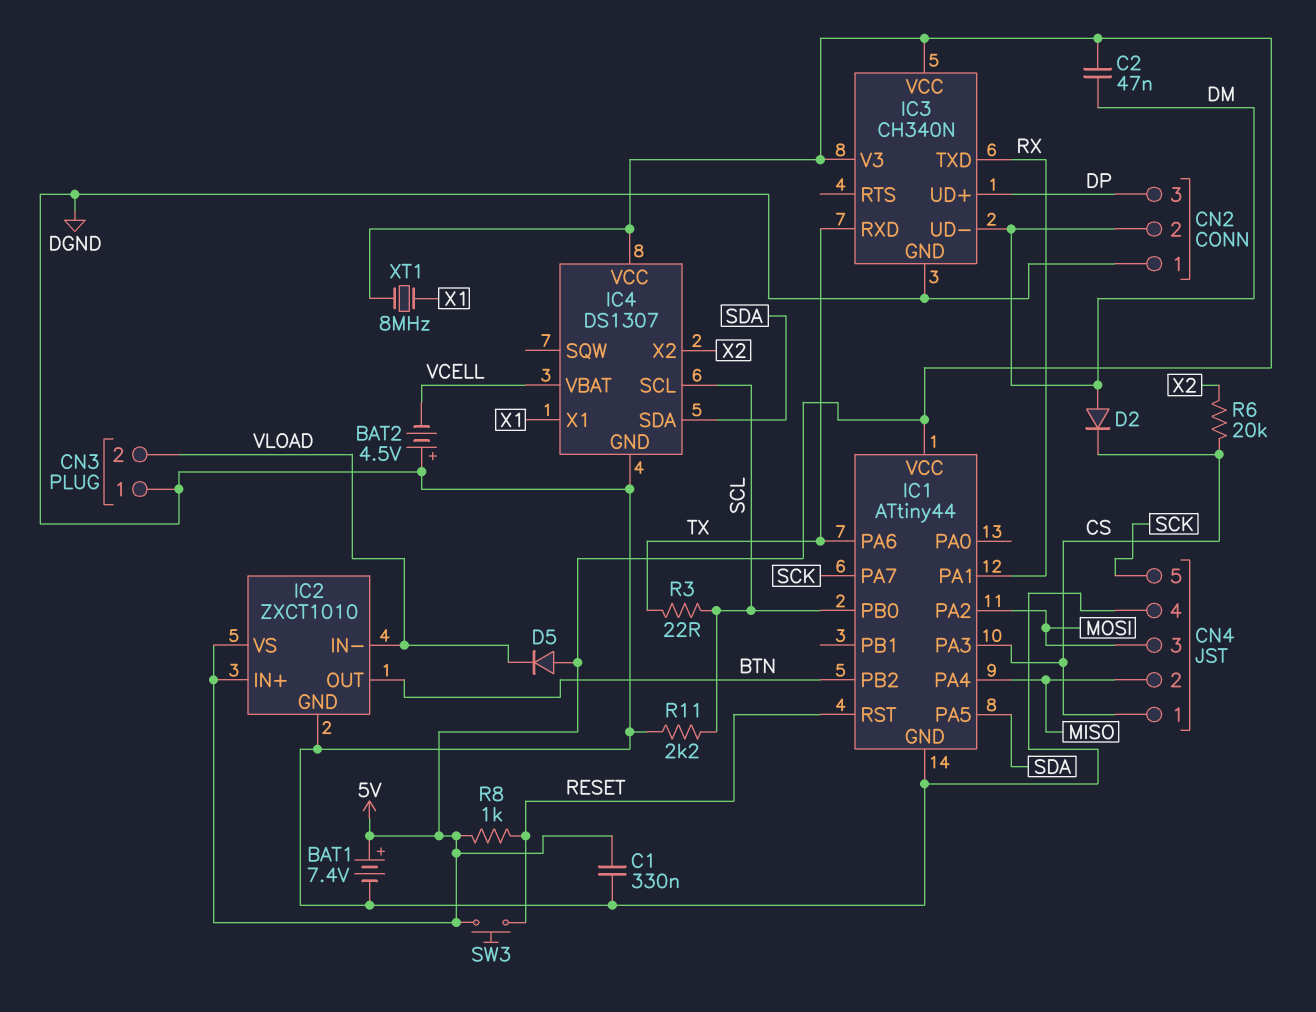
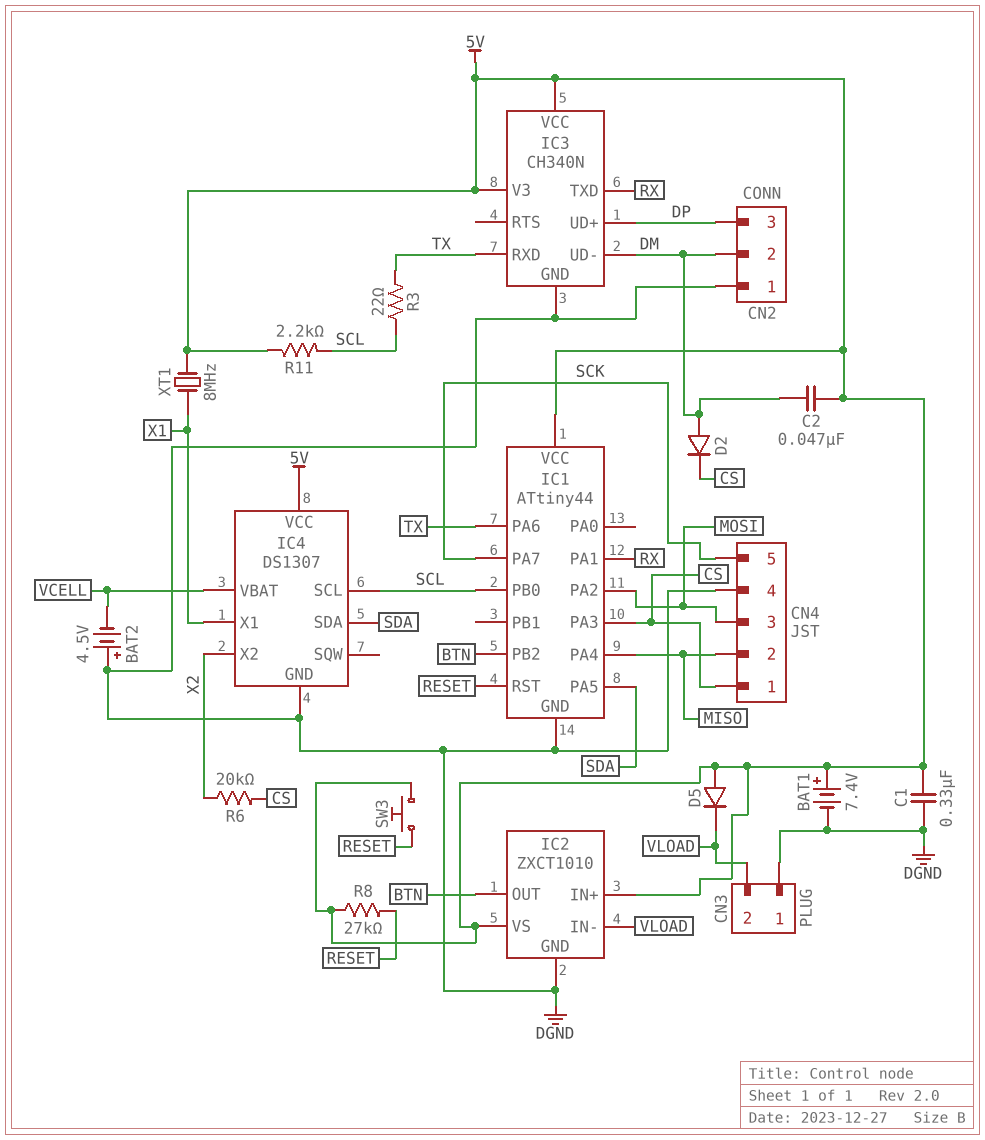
R8: 1k (5V, RESET) -> 27k (5V, RESET)
R11: 2.2k (DGND, SCL) -> 2.2k (5V, SCL)

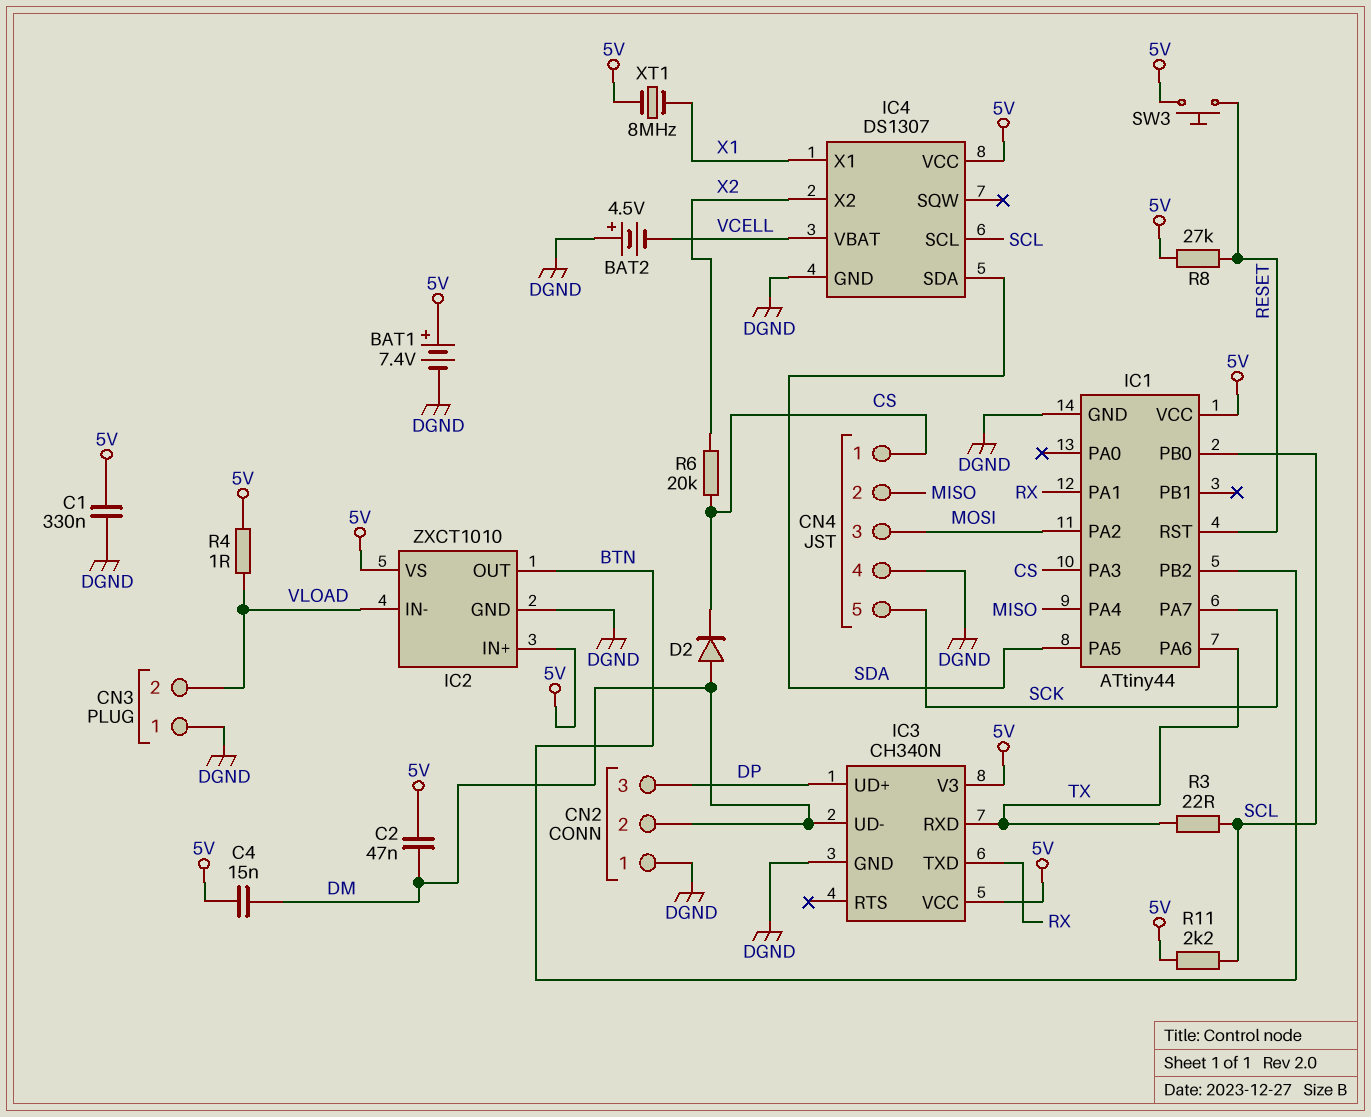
C4: none -> 15nF (5V, DM)
D5: diode (A 5V, K VLOAD) -> none
R4: none -> 1 (5V, VLOAD)

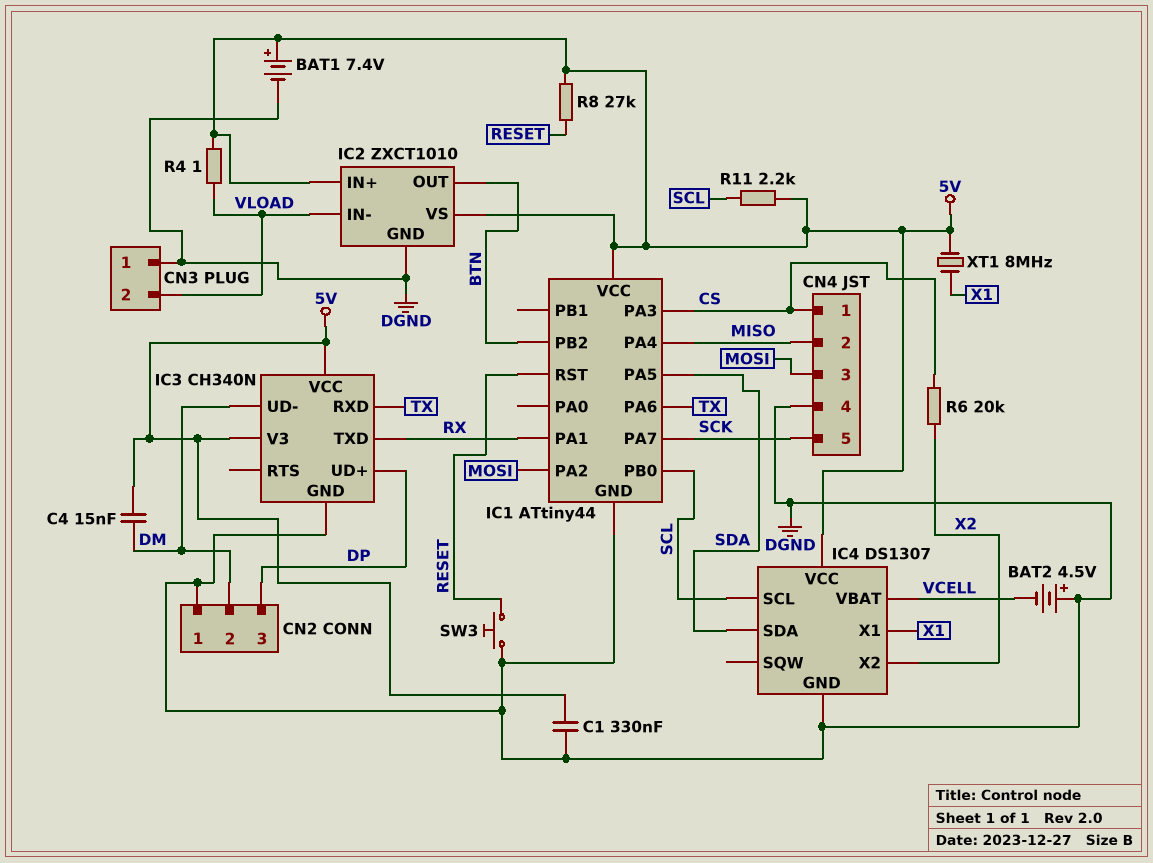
C2: 47nF (5V, DM) -> none
D2: diode (A DM, K CS) -> none
R3: 22 (SCL, TX) -> none
SW3: button (5V, RESET) -> button (DGND, RESET)

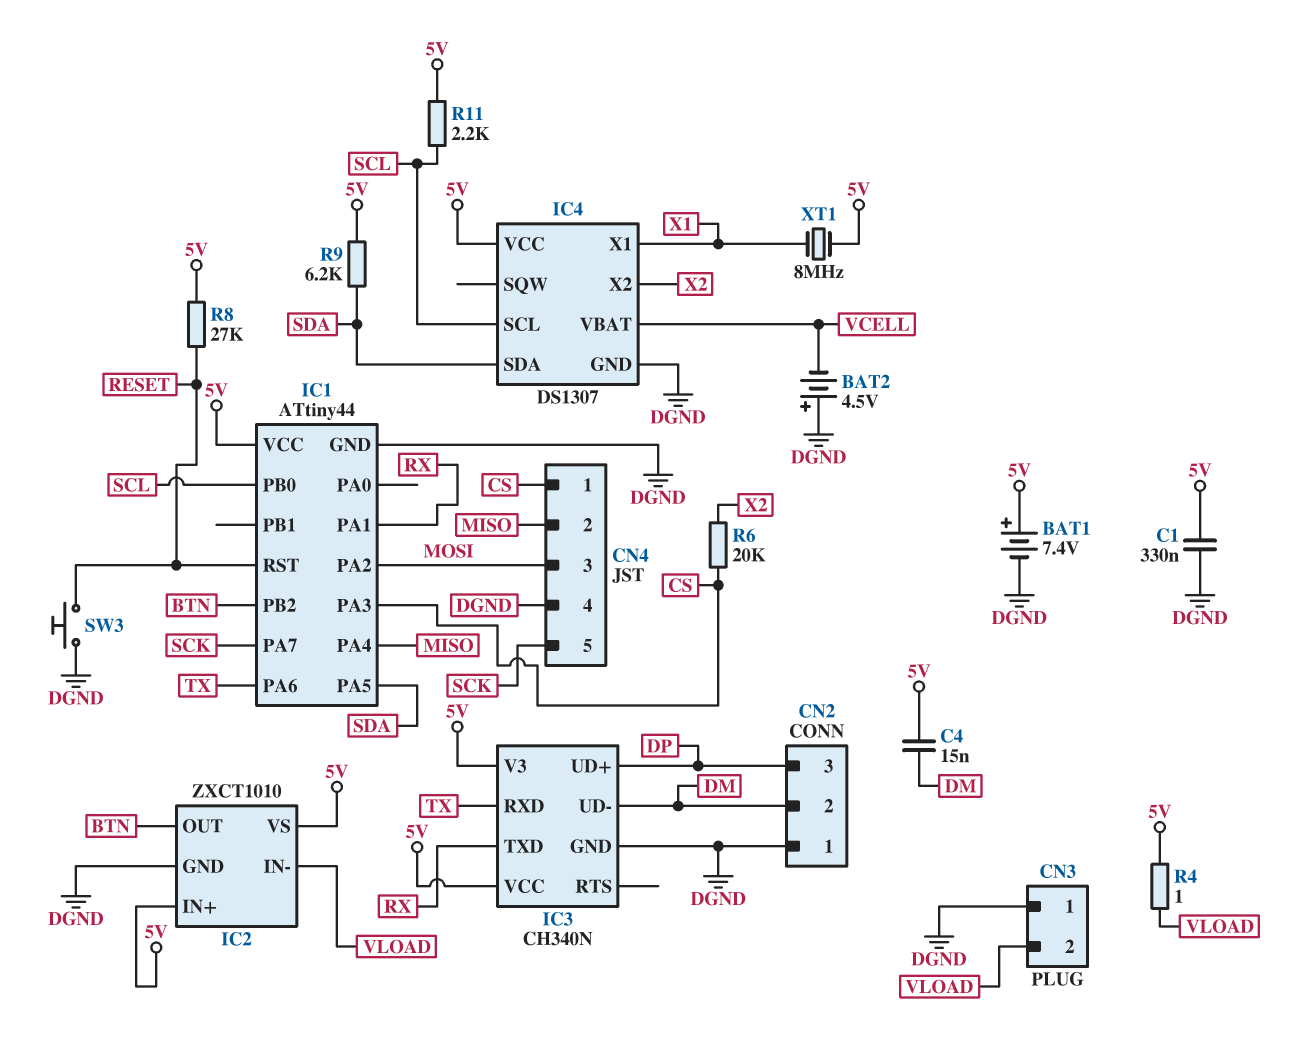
R9: none -> 6.2k (5V, SDA)

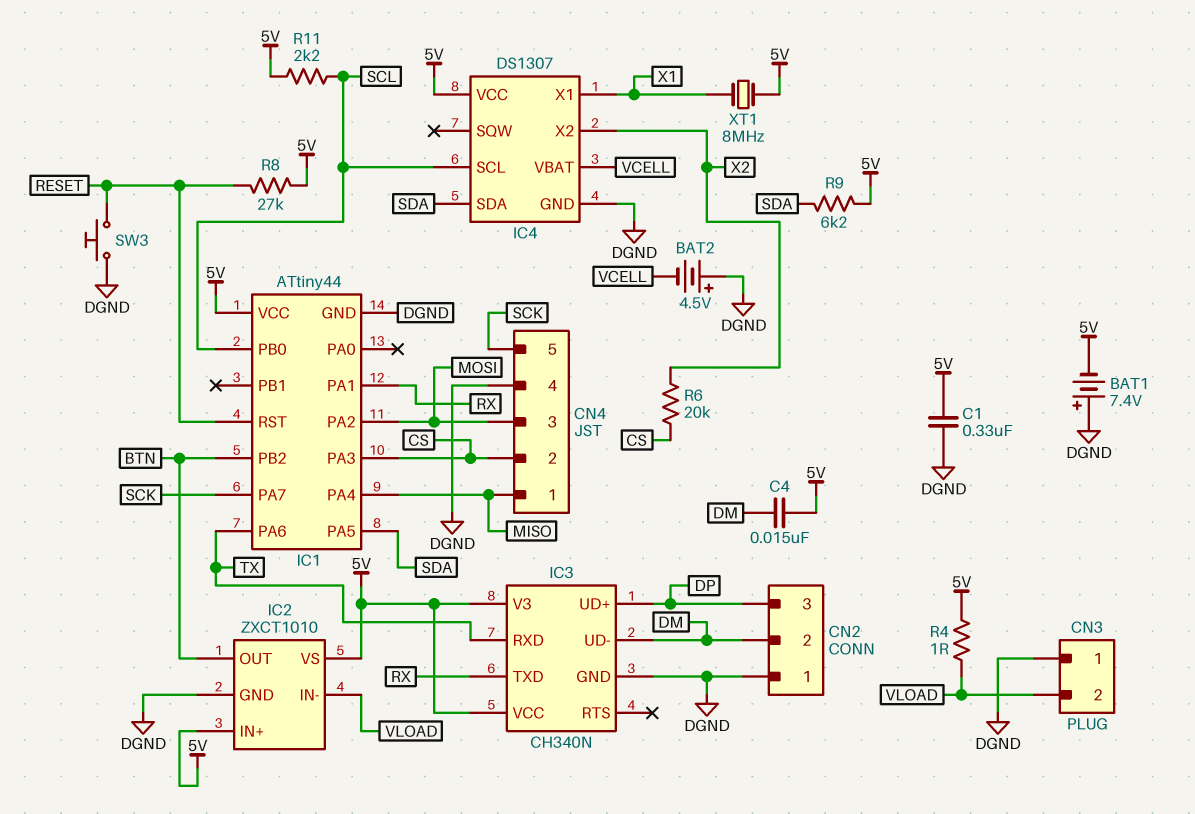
BAT1: 7.4V (plus 5V, minus DGND) -> 7.4V (plus DGND, minus 5V)
CN4 pin 1: CS -> MISO
CN4 pin 2: MISO -> CS

